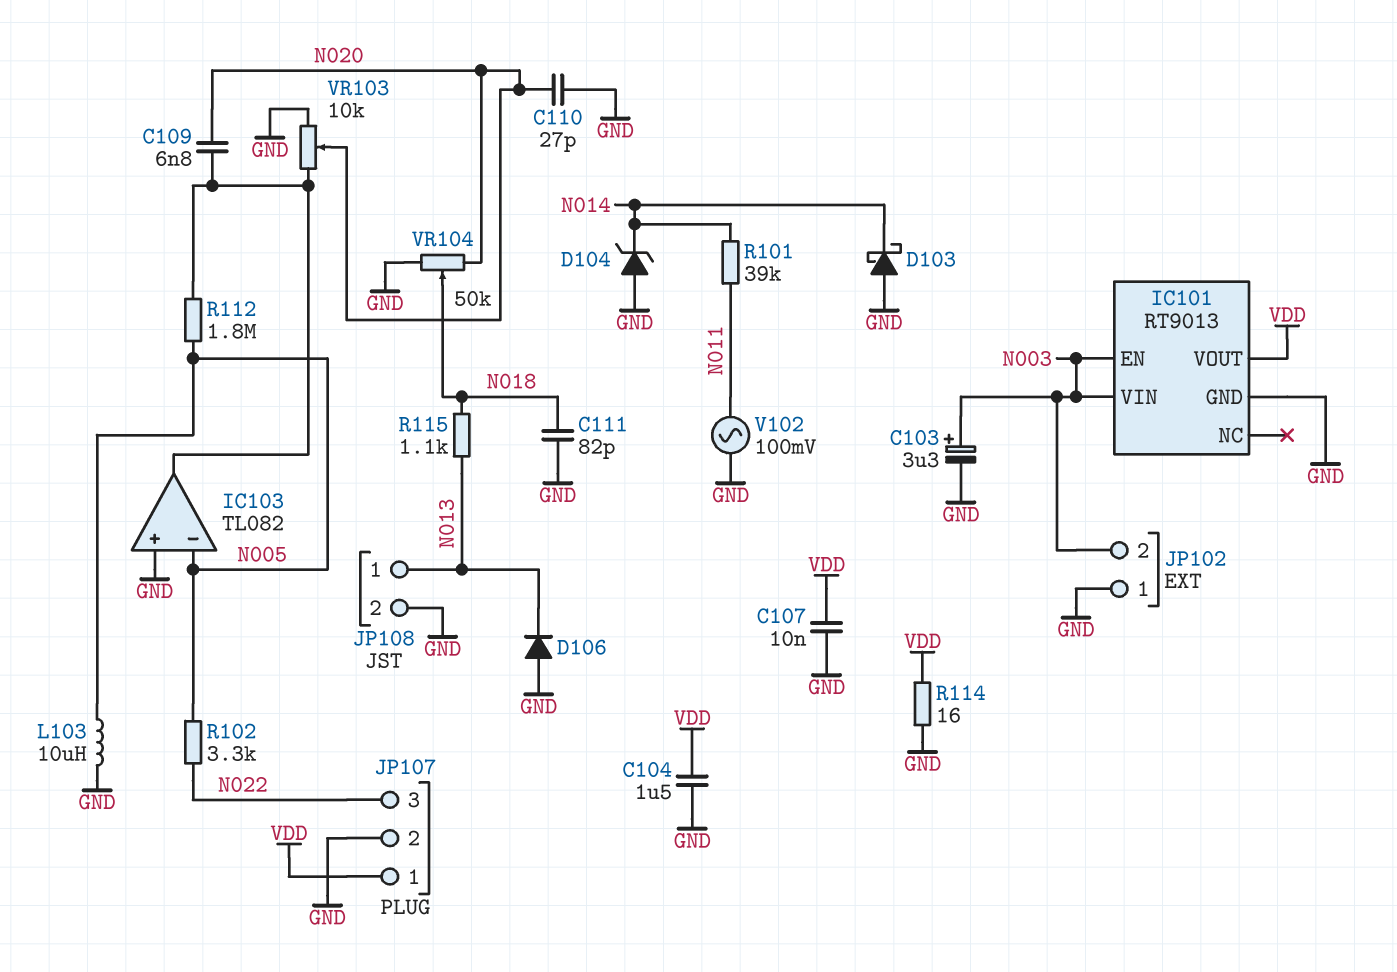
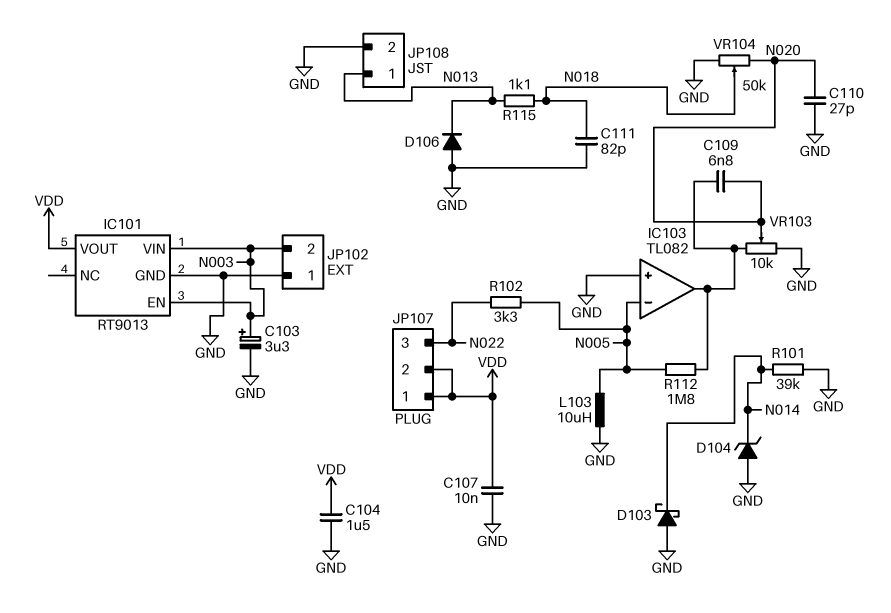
JP107 pin 2: GND -> VDD
R101: 39k (N011, N014) -> 39k (GND, N014)
R114: 16 (GND, VDD) -> none
V102: AC 100mV (GND, N011) -> none

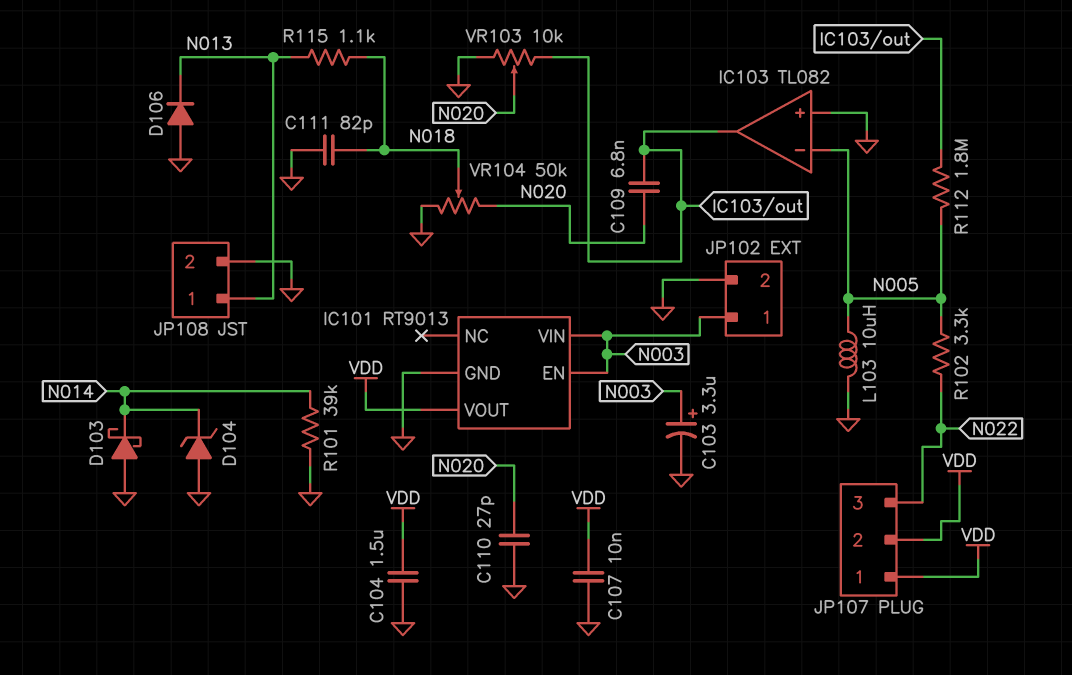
JP102 pin 1: GND -> N003
JP102 pin 2: N003 -> GND

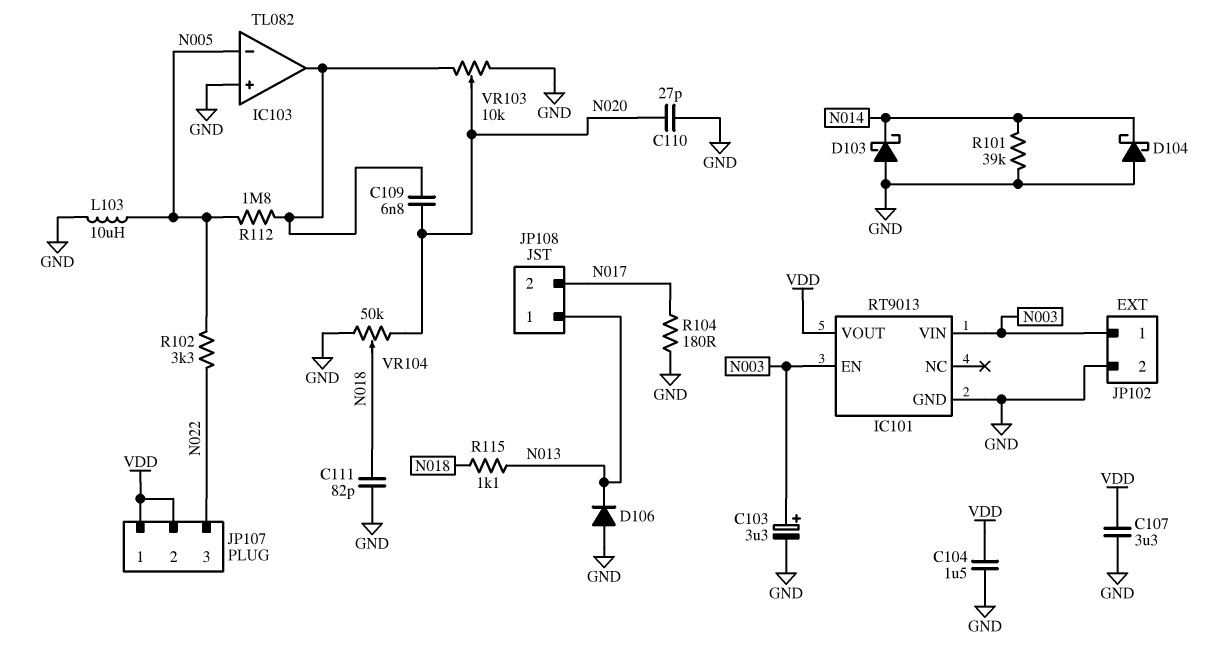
C107: 10nF (GND, VDD) -> 3.3uF (GND, VDD)
D104: zener (A GND, K N014) -> schottky (A GND, K N014)
JP108 pin 2: GND -> N017
R104: none -> 180 (GND, N017)

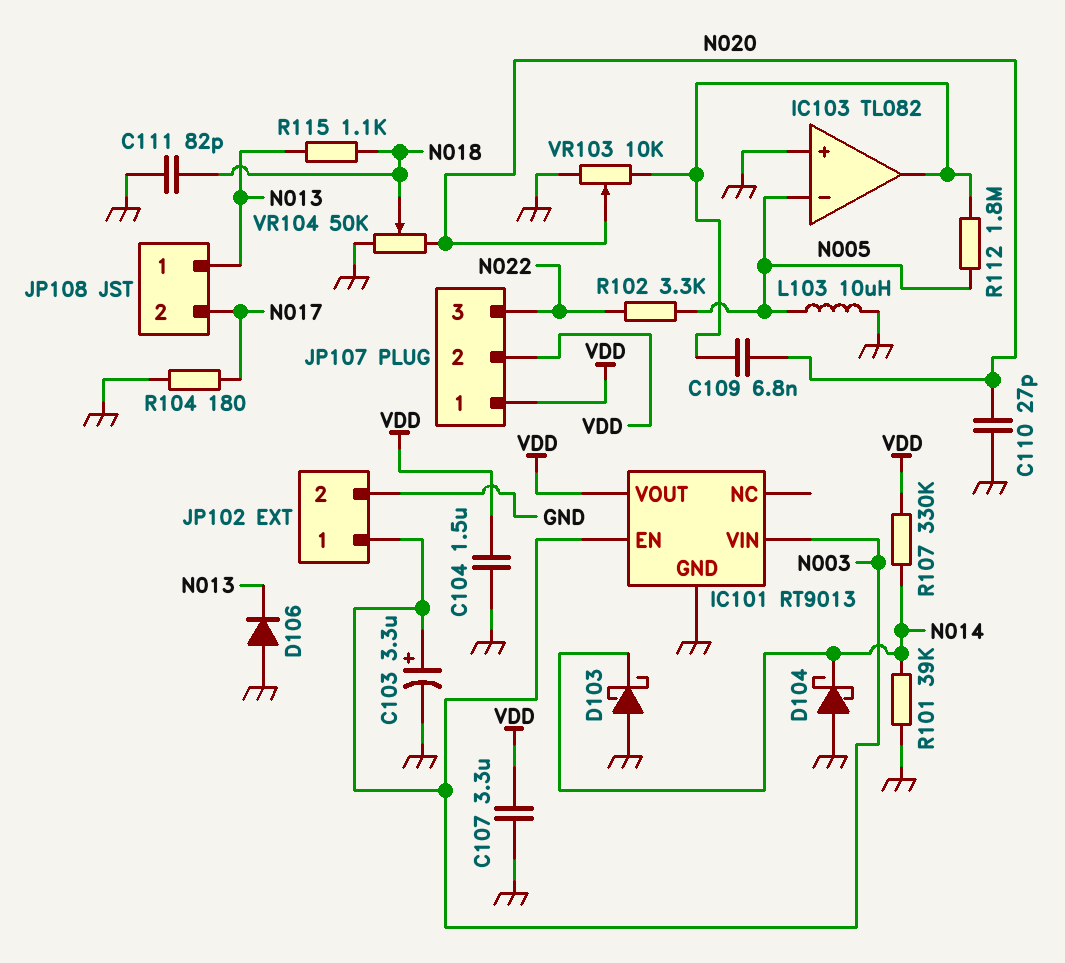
R107: none -> 330k (N014, VDD)

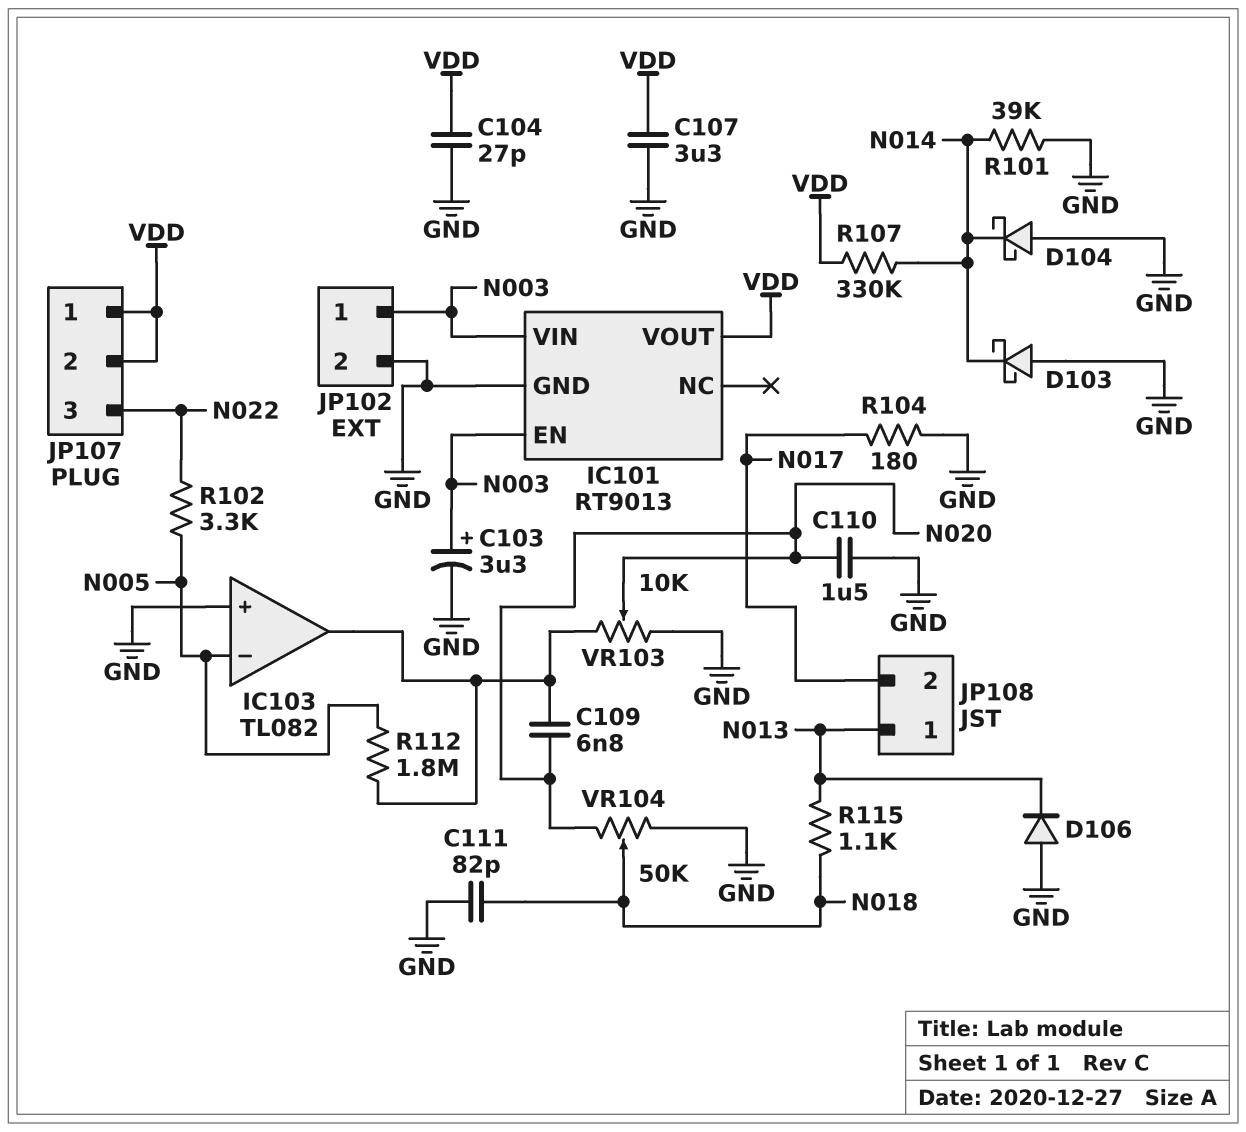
C104: 1.5uF (GND, VDD) -> 27pF (GND, VDD)
C110: 27pF (GND, N020) -> 1.5uF (GND, N020)
L103: 10uH (GND, N005) -> none

